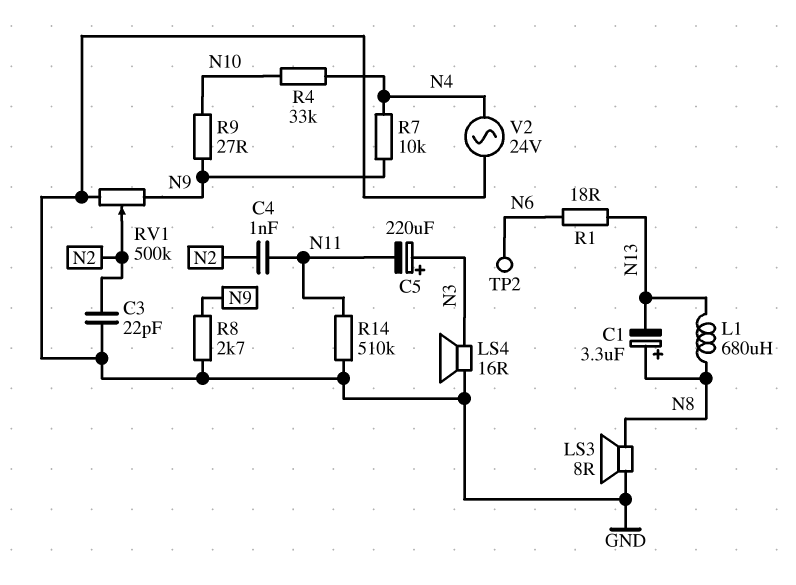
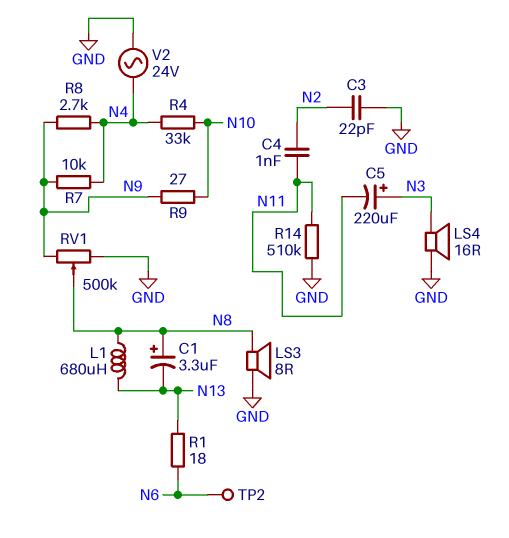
R8: 2.7k (GND, N9) -> 2.7k (N4, N9)
RV1: 500k (GND, N9, wiper N2) -> 500k (GND, N9, wiper N8)

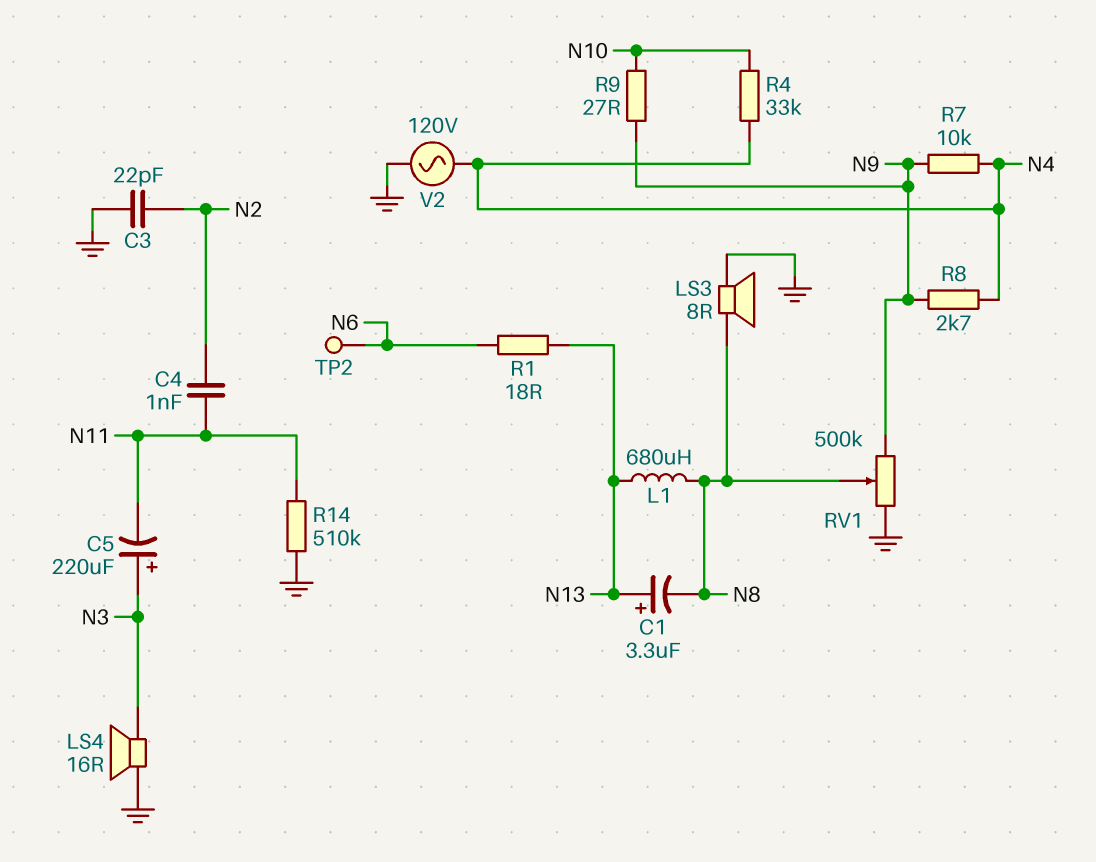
C1: 3.3uF (plus N8, minus N13) -> 3.3uF (plus N13, minus N8)
V2: AC 24V (GND, N4) -> AC 120V (GND, N4)

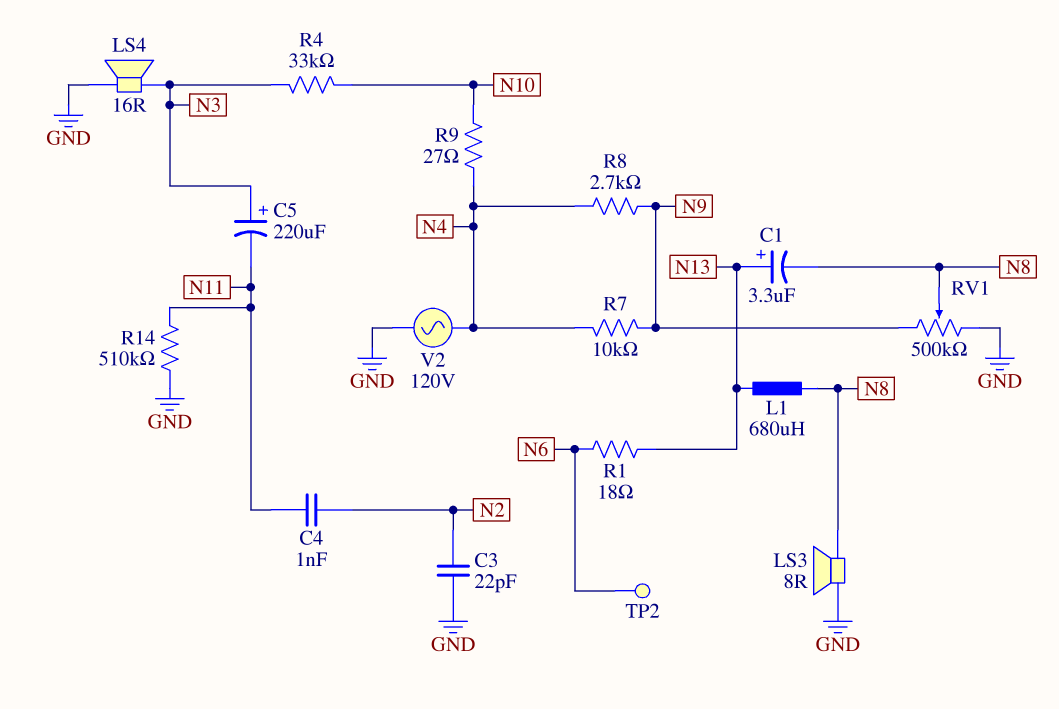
R4: 33k (N4, N10) -> 33k (N3, N10)
R9: 27 (N9, N10) -> 27 (N4, N10)

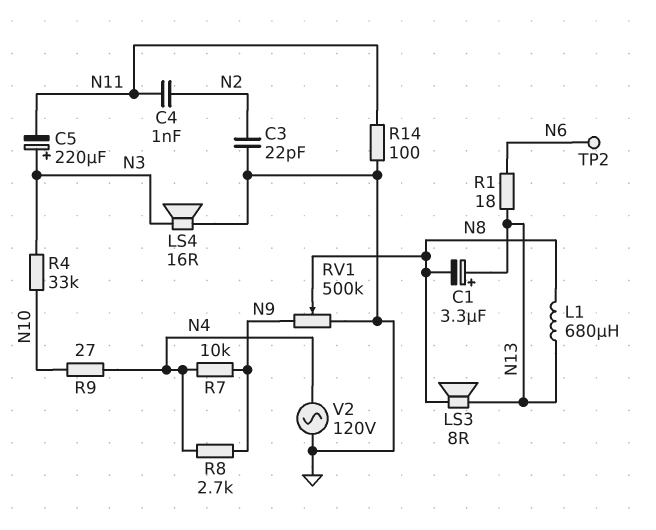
LS3: speaker 8R (GND, N8) -> speaker 8R (N8, N13)
R14: 510k (GND, N11) -> 100 (GND, N11)

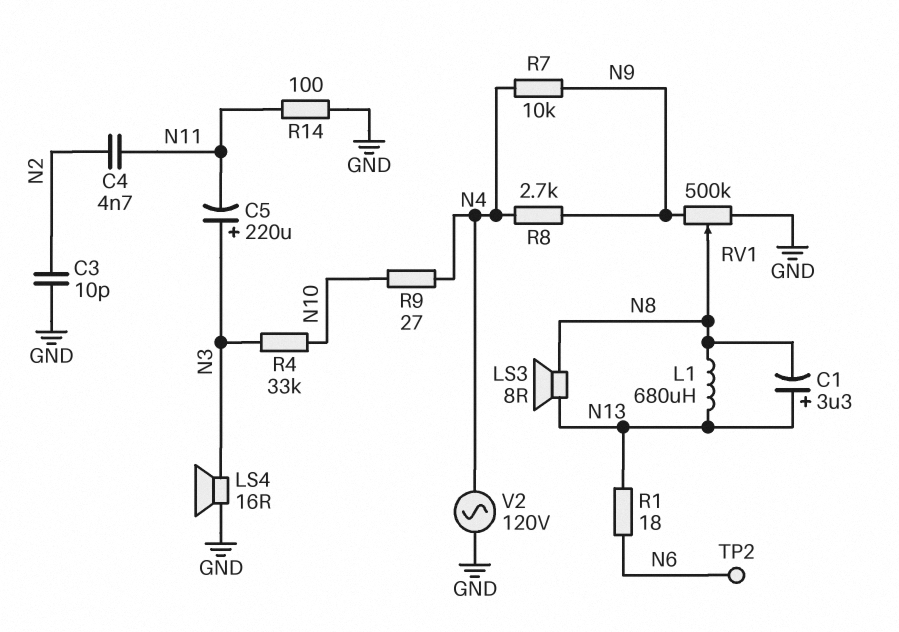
C3: 22pF (GND, N2) -> 10pF (GND, N2)
C4: 1nF (N2, N11) -> 4.7nF (N2, N11)

